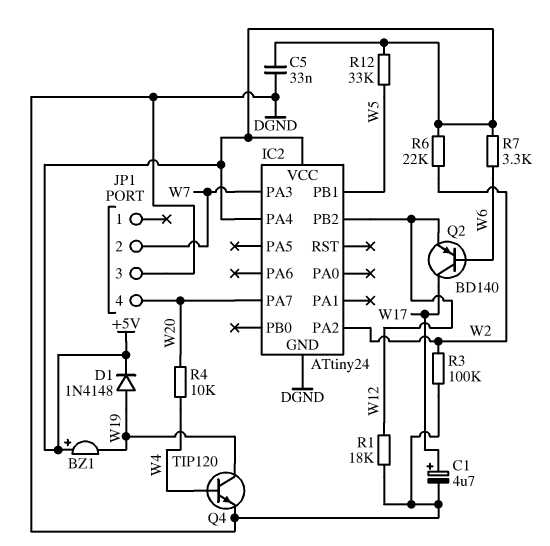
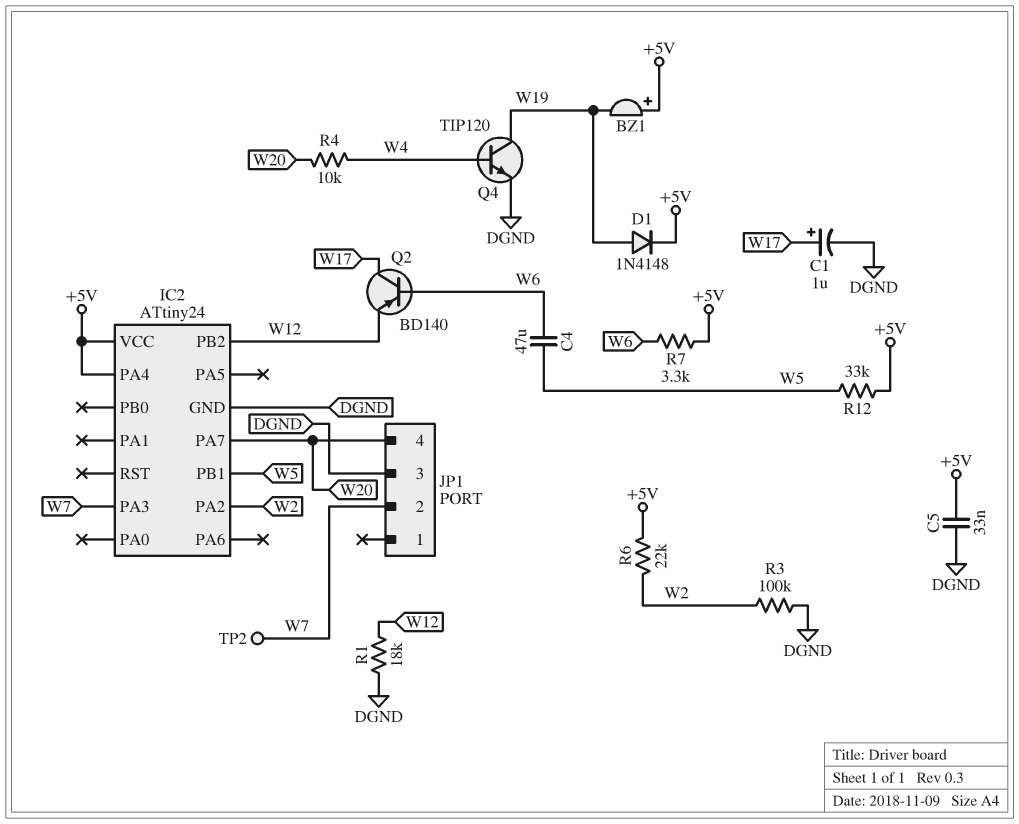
C1: 4.7uF (plus W17, minus DGND) -> 1uF (plus W17, minus DGND)
C4: none -> 47uF (W5, W6)
TP2: none -> test point (W7)

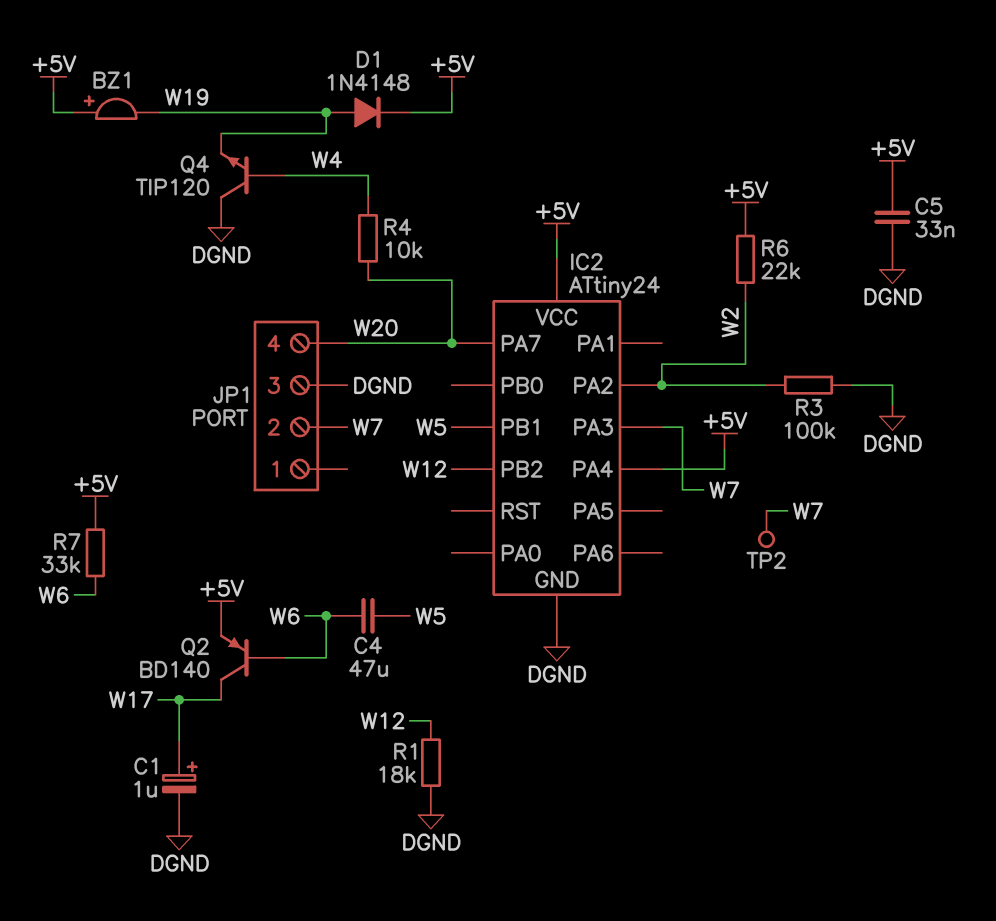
Q2: PNP BD140 (B W6, C W17, E W12) -> PNP BD140 (B W6, C W17, E +5V)
Q4: NPN TIP120 (B W4, C W19, E DGND) -> NPN TIP120 (B W4, C DGND, E W19)
R7: 3.3k (+5V, W6) -> 33k (+5V, W6)
R12: 33k (+5V, W5) -> none

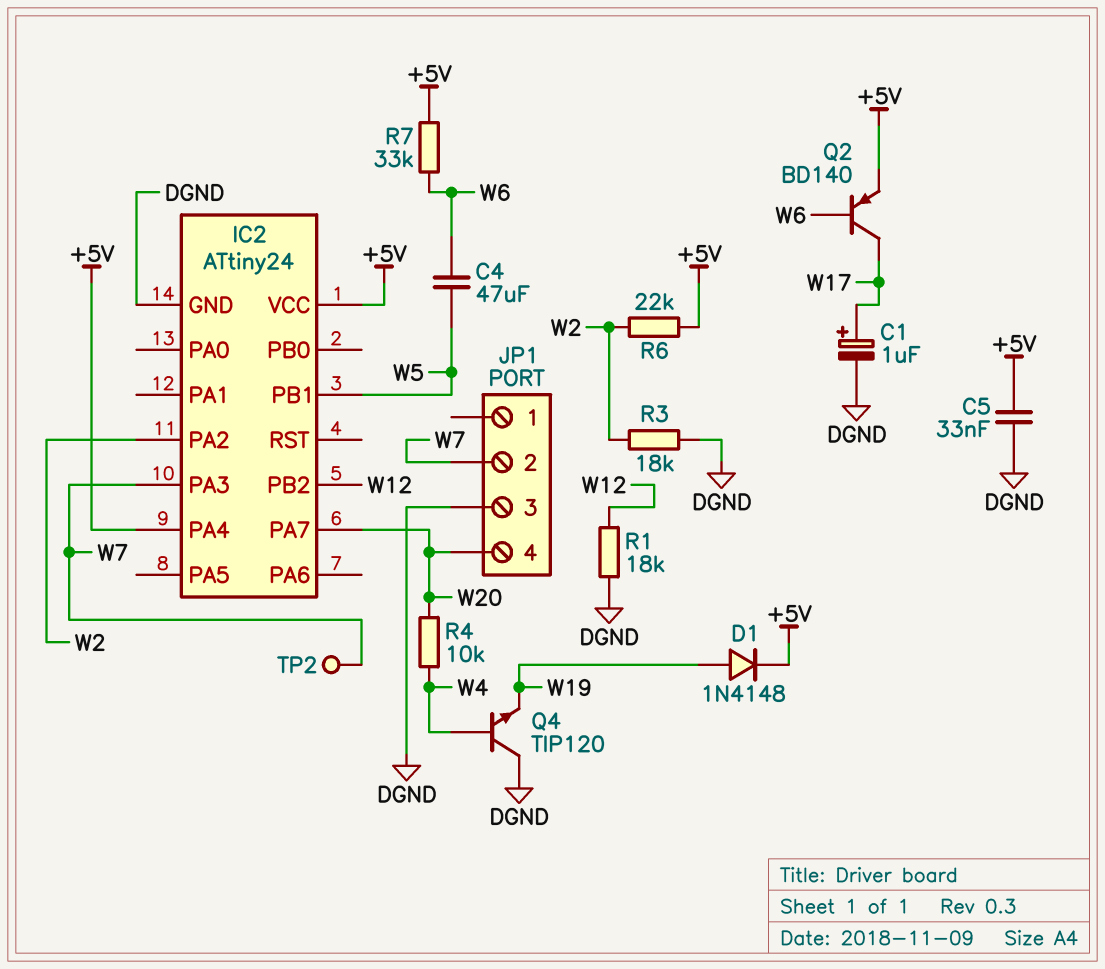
BZ1: buzzer (plus +5V, minus W19) -> none
R3: 100k (DGND, W2) -> 18k (DGND, W2)

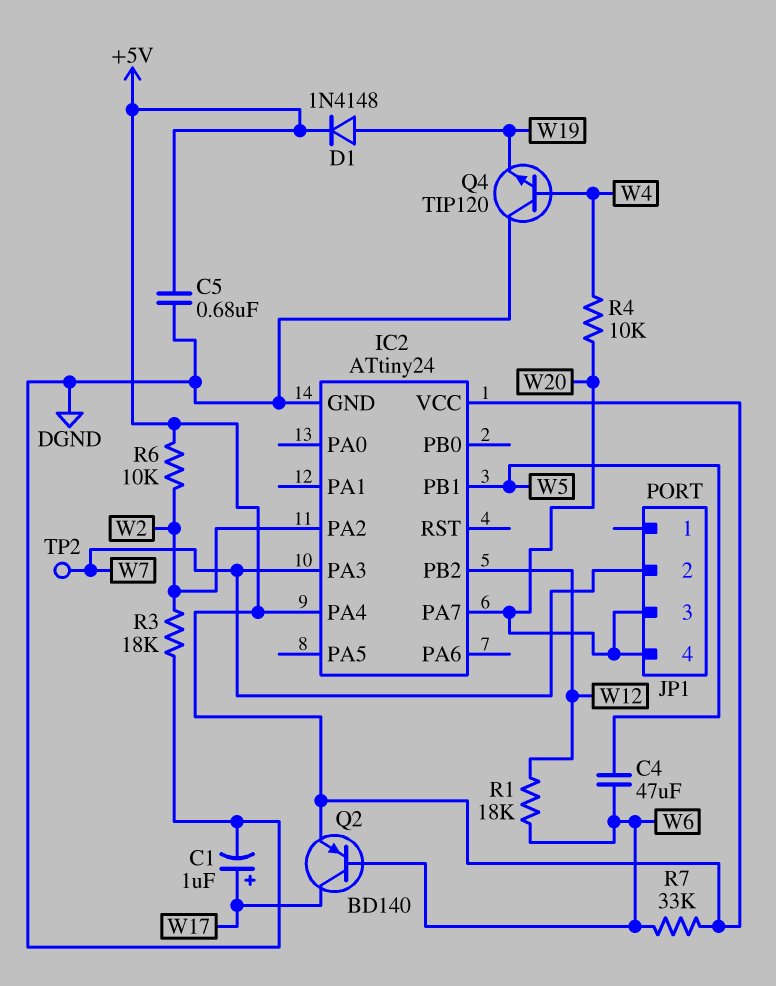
C5: 33nF (+5V, DGND) -> 680nF (+5V, DGND)
JP1 pin 3: DGND -> W20
R1: 18k (DGND, W12) -> 18k (W6, W12)
R6: 22k (+5V, W2) -> 10k (+5V, W2)

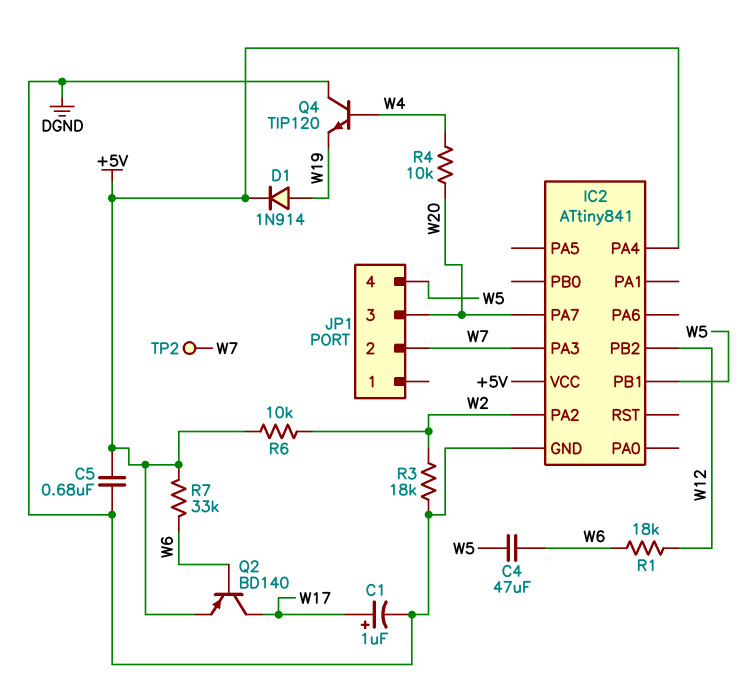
D1: diode 1N4148 (A W19, K +5V) -> diode 1N914 (A W19, K +5V)
IC2: ATtiny24 -> ATtiny841
JP1 pin 4: W20 -> W5

